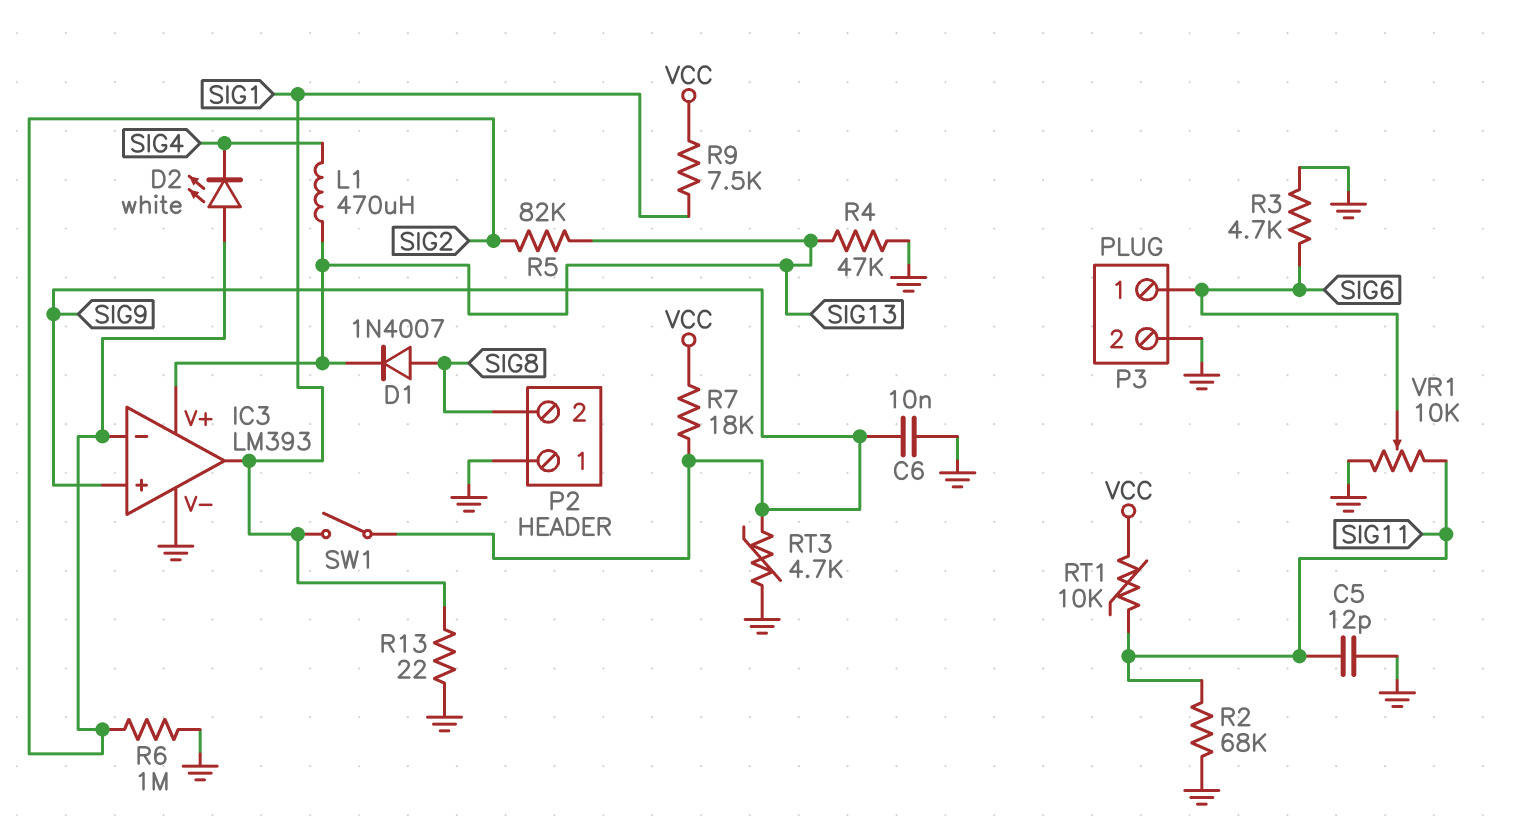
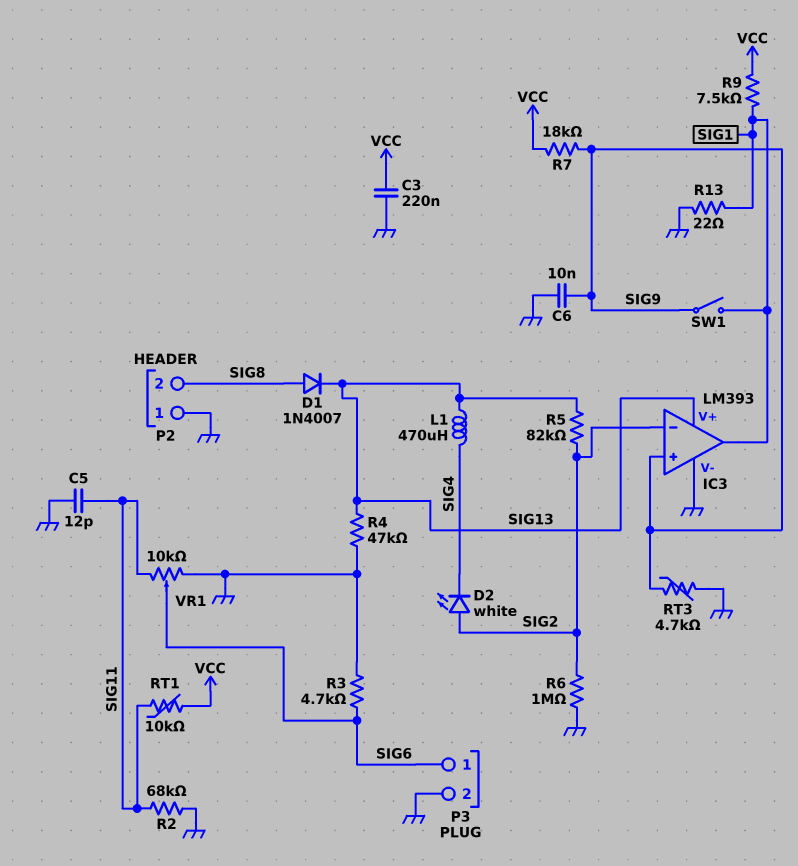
C3: none -> 220nF (GND, VCC)

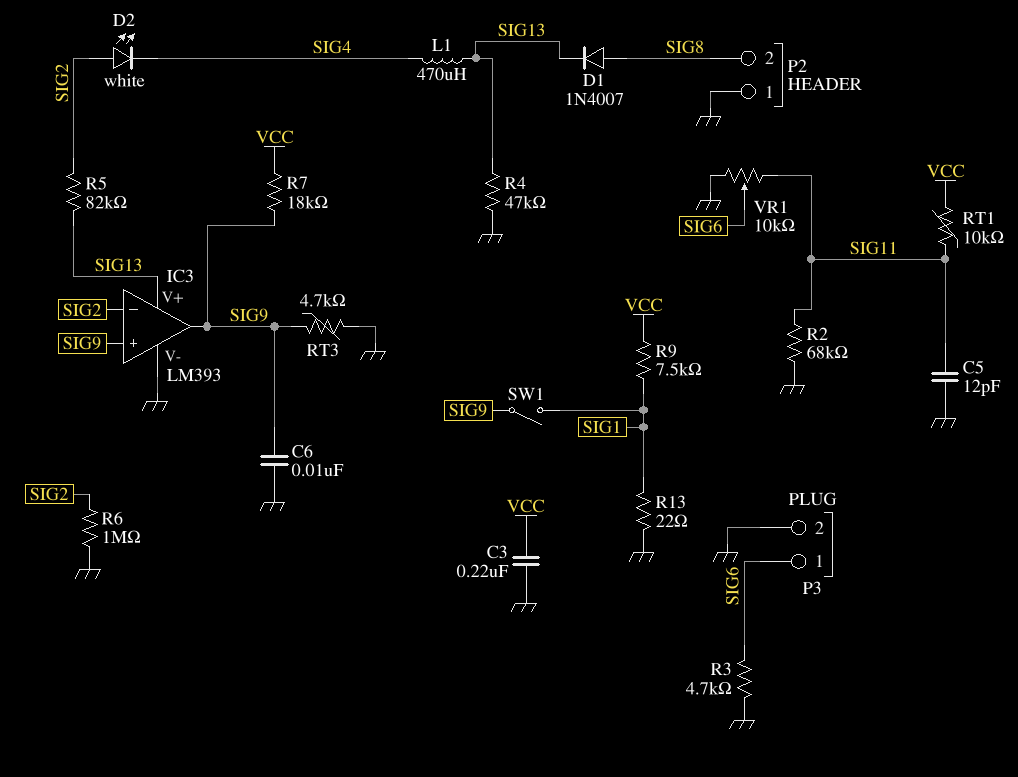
IC3 pin out: SIG1 -> SIG9

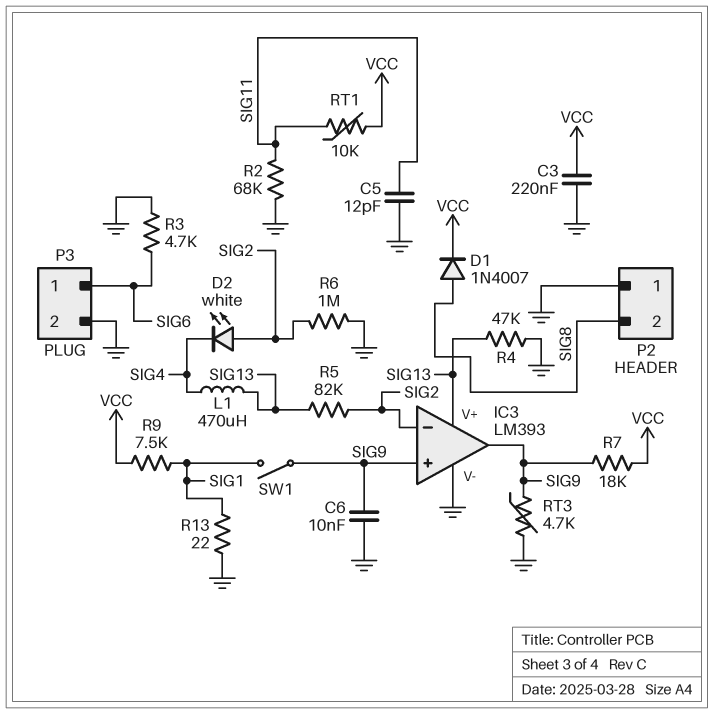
D1: diode 1N4007 (A SIG8, K SIG13) -> diode 1N4007 (A SIG8, K VCC)
VR1: 10k (GND, SIG11, wiper SIG6) -> none

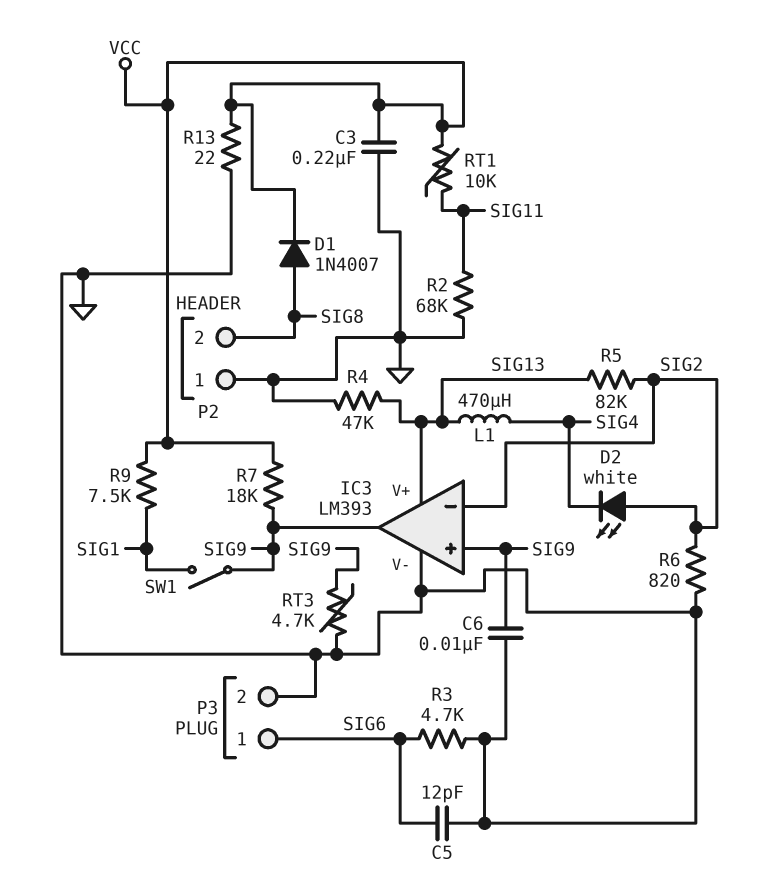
C5: 12pF (GND, SIG11) -> 12pF (GND, SIG6)
R6: 1M (GND, SIG2) -> 820 (GND, SIG2)
R13: 22 (GND, SIG1) -> 22 (GND, VCC)

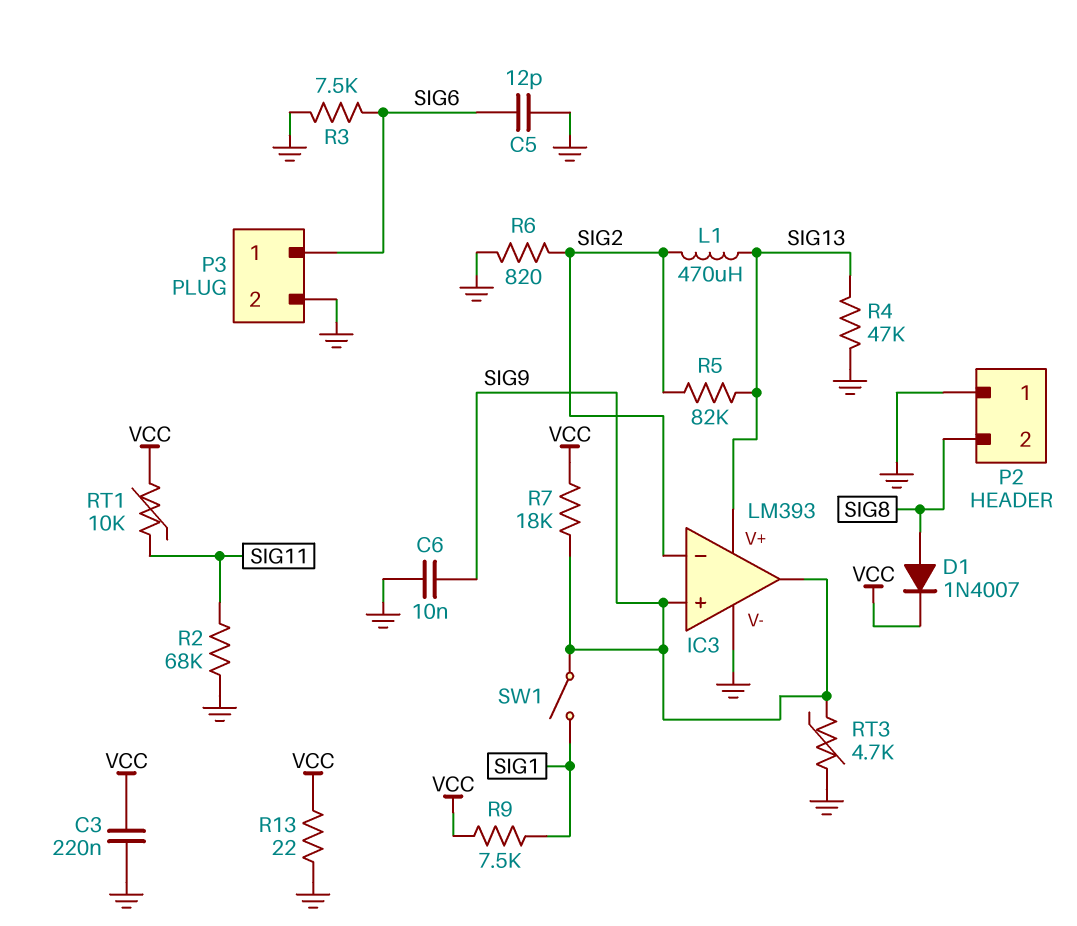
D2: LED white (A SIG2, K SIG4) -> none
L1: 470uH (SIG4, SIG13) -> 470uH (SIG2, SIG13)
R3: 4.7k (GND, SIG6) -> 7.5k (GND, SIG6)

